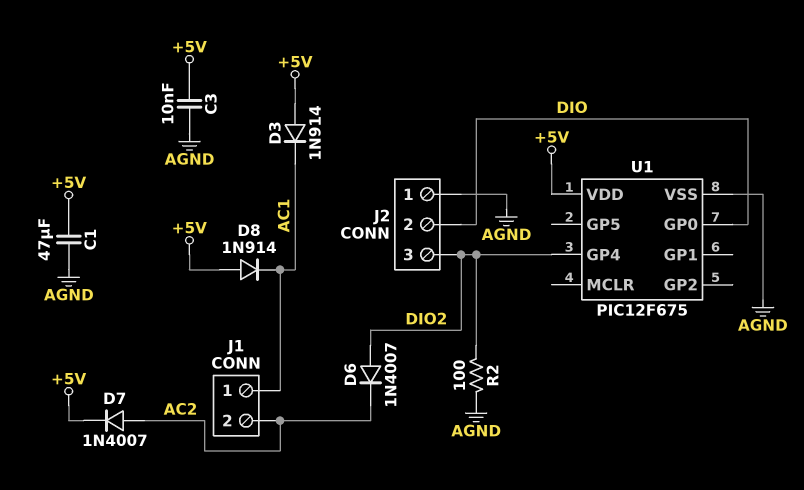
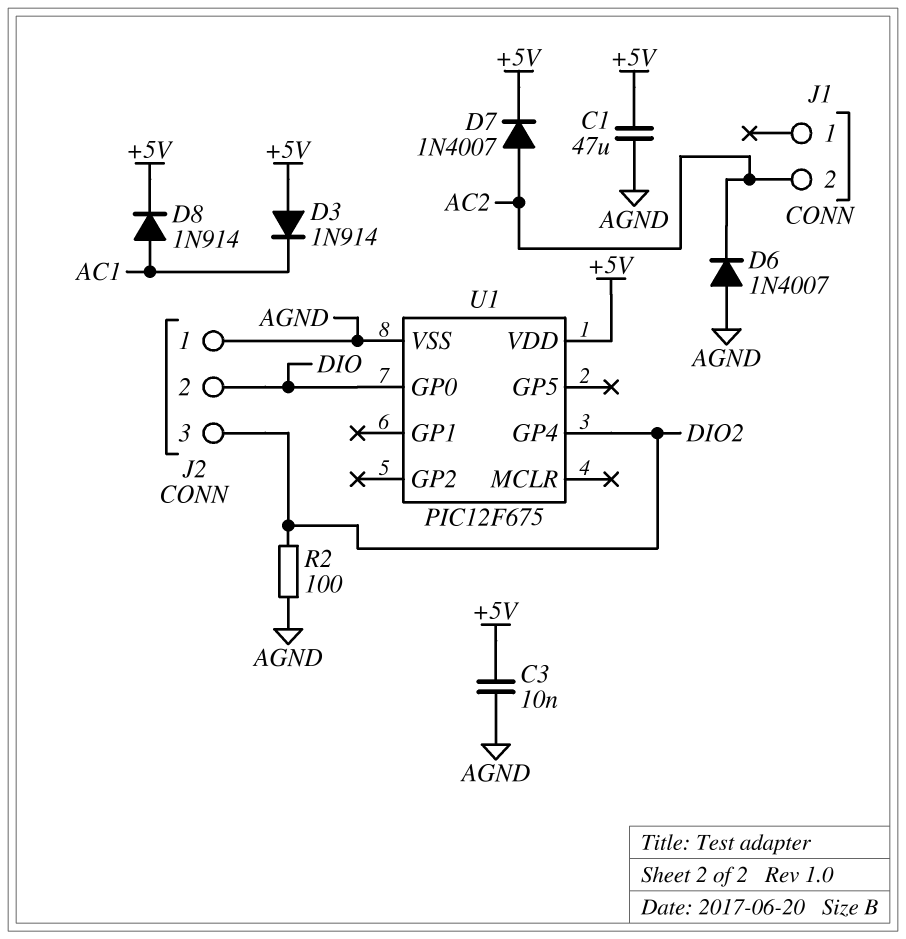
D6: diode 1N4007 (A DIO2, K AC2) -> diode 1N4007 (A AGND, K AC2)
D8: diode 1N914 (A +5V, K AC1) -> diode 1N914 (A AC1, K +5V)
J1 pin 1: AC1 -> none

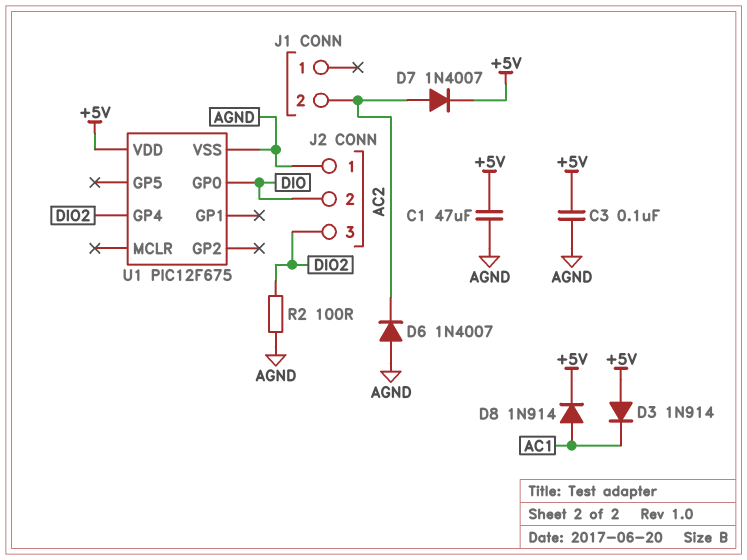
C3: 10nF (+5V, AGND) -> 100nF (+5V, AGND)

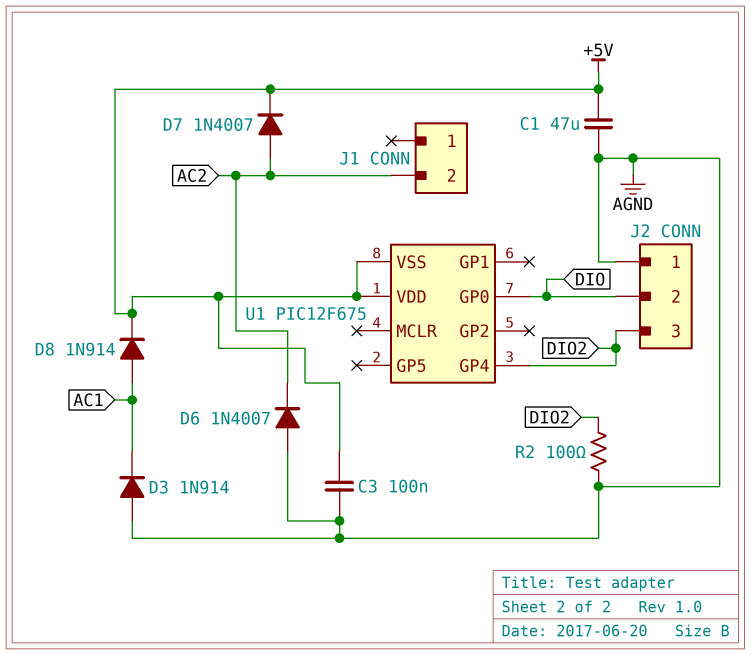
D3: diode 1N914 (A +5V, K AC1) -> diode 1N914 (A AGND, K AC1)
U1 pin VSS: AGND -> +5V

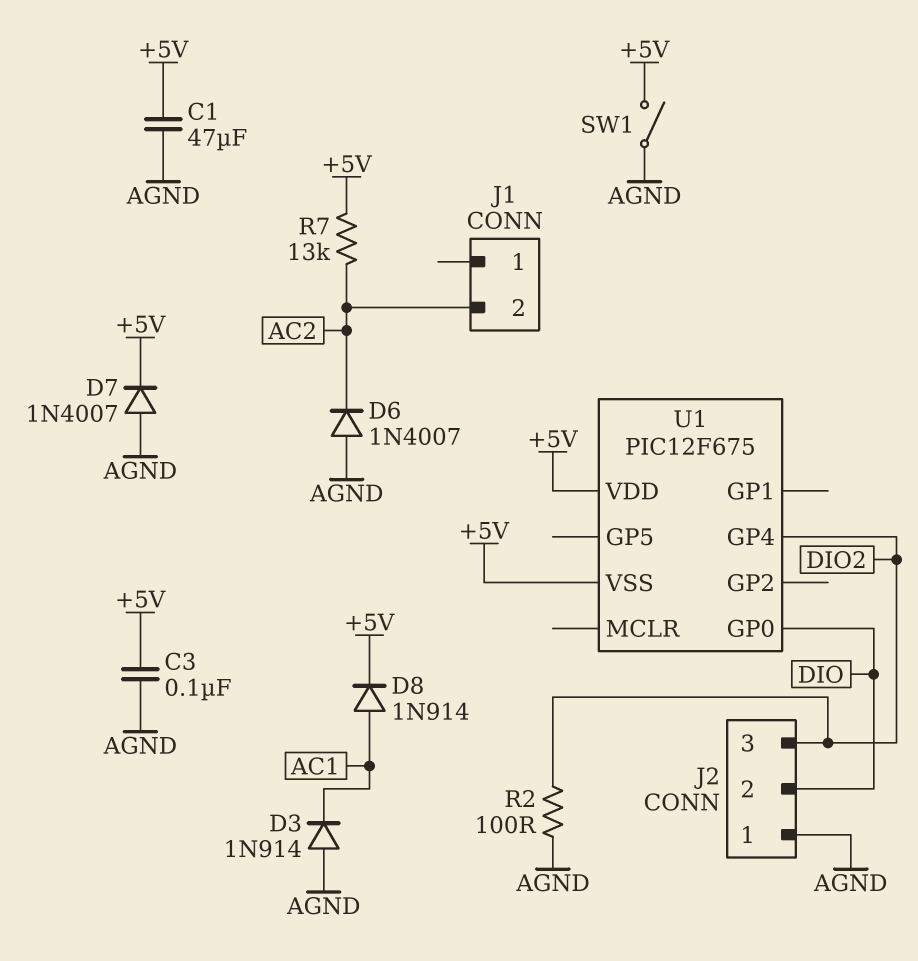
D7: diode 1N4007 (A AC2, K +5V) -> diode 1N4007 (A AGND, K +5V)
R7: none -> 13k (+5V, AC2)
SW1: none -> switch (+5V, AGND)

